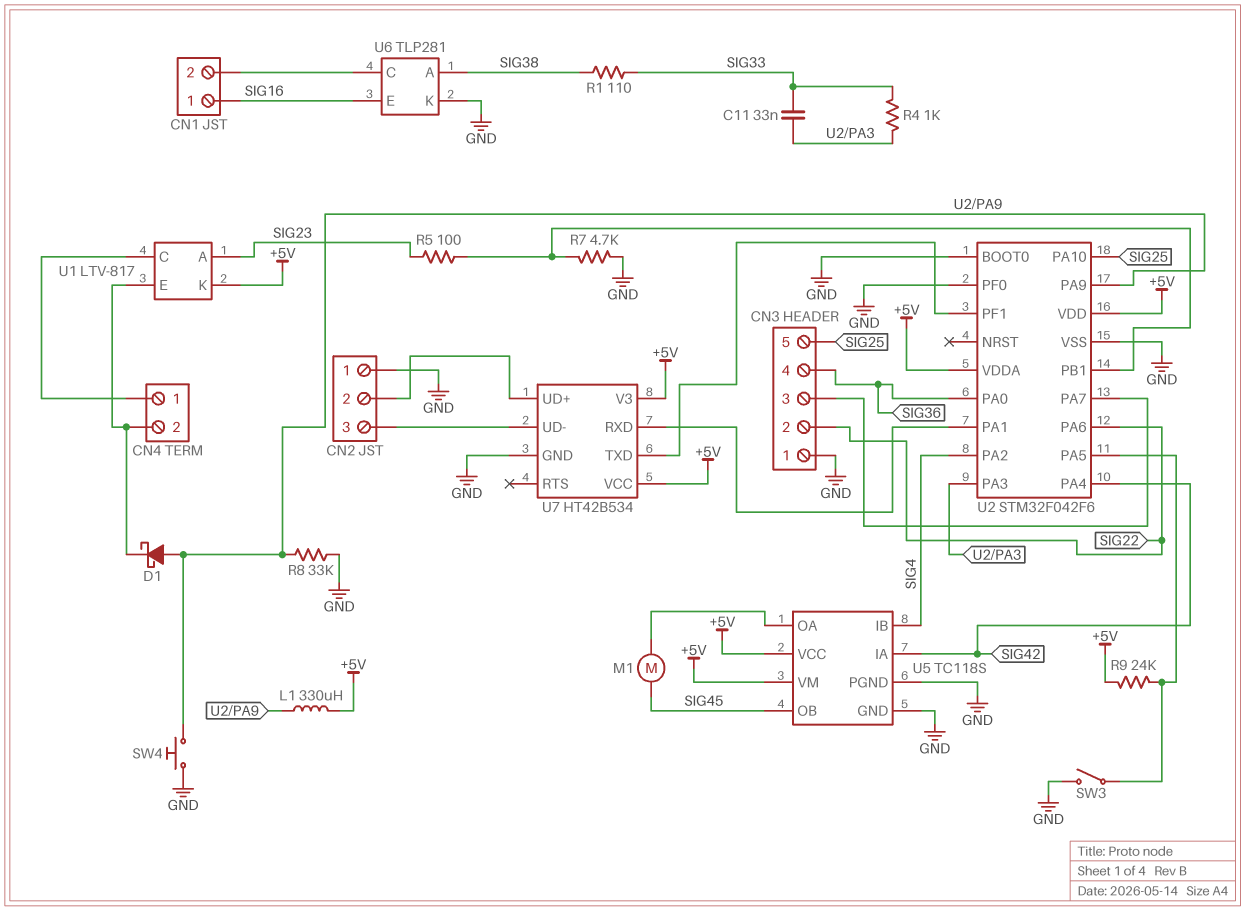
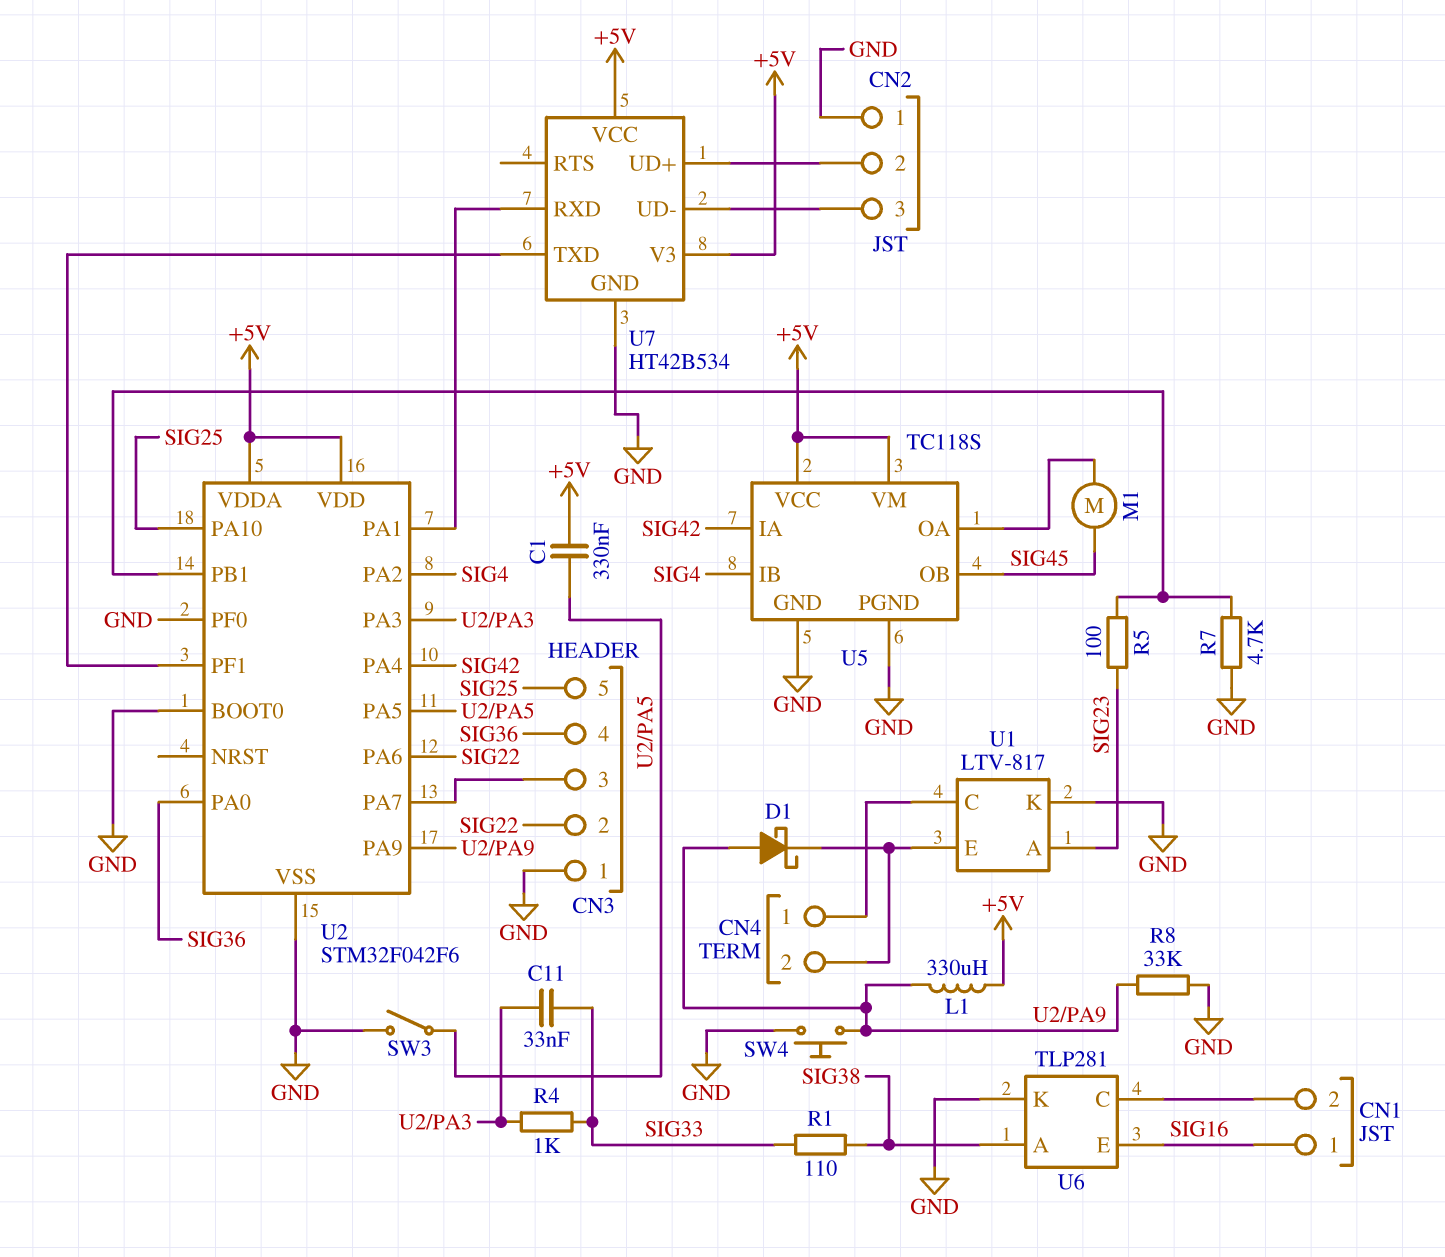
C1: none -> 330nF (+5V, U2/PA5)
R9: 24k (+5V, U2/PA5) -> none
U1 pin K: +5V -> GND

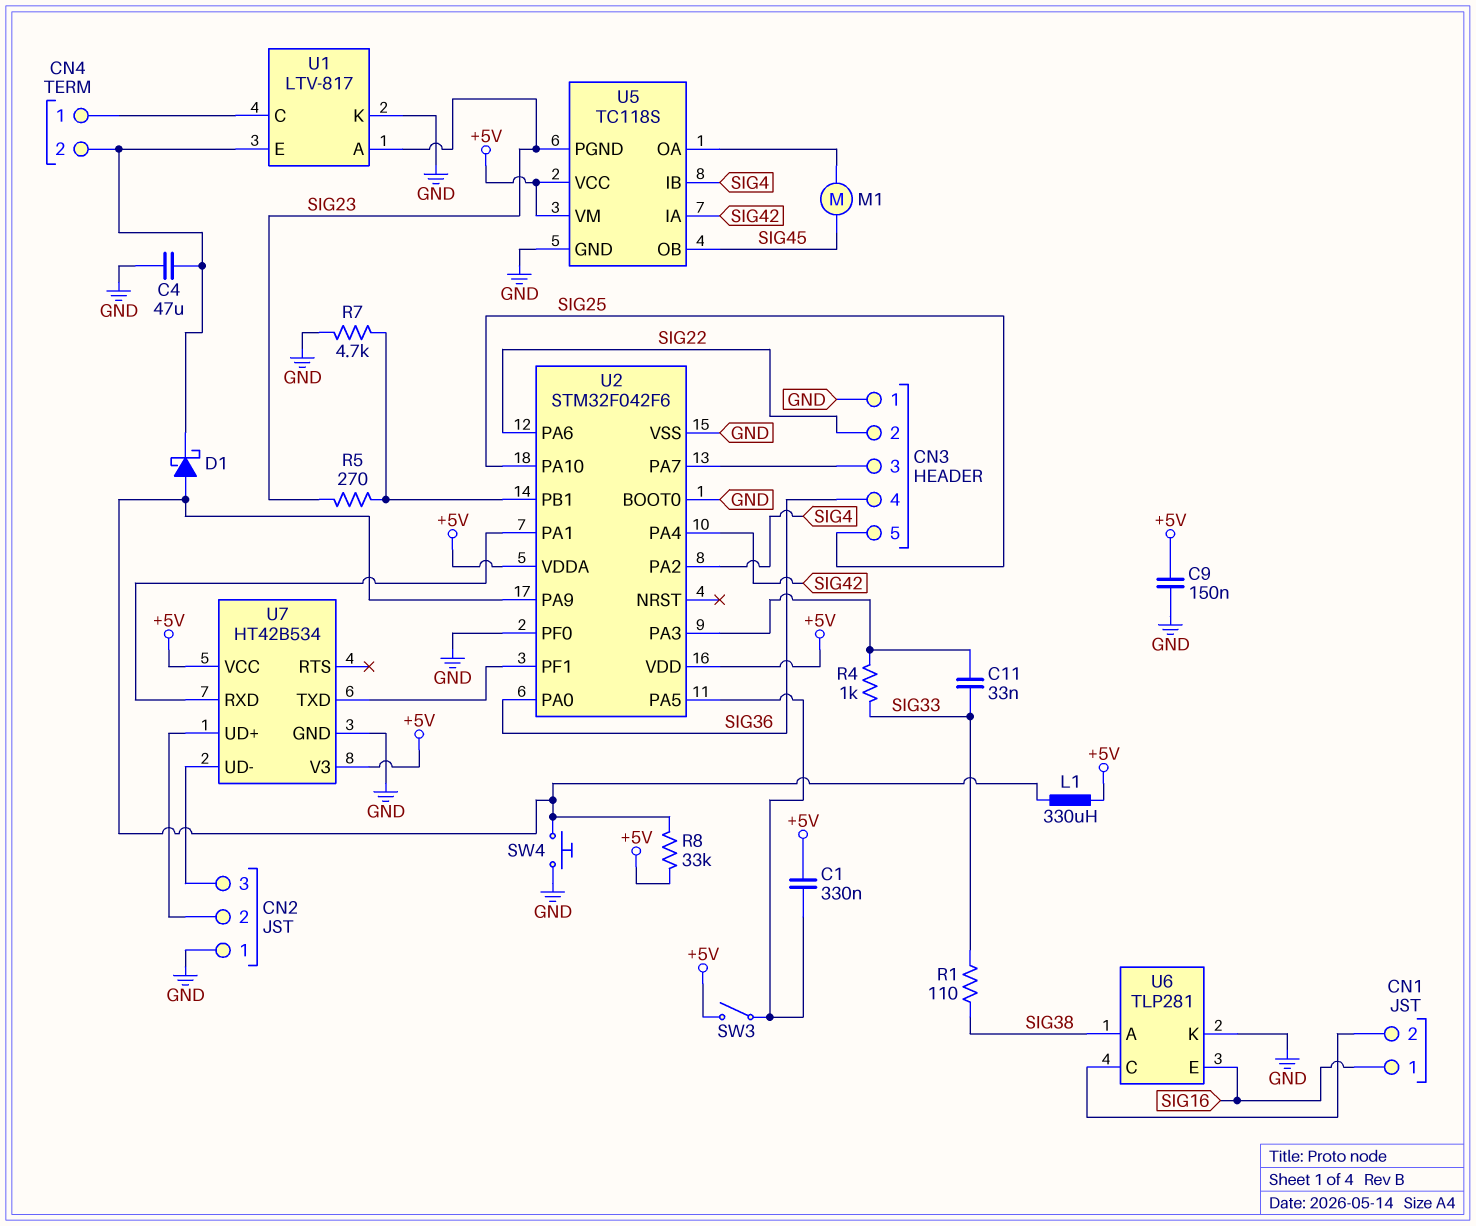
C4: none -> 47uF (CN4/2, GND)
C9: none -> 150nF (+5V, GND)
R5: 100 (SIG23, U2/PB1) -> 270 (SIG23, U2/PB1)
R8: 33k (GND, U2/PA9) -> 33k (+5V, U2/PA9)
SW3: switch (GND, U2/PA5) -> switch (+5V, U2/PA5)
U5 pin PGND: GND -> SIG23

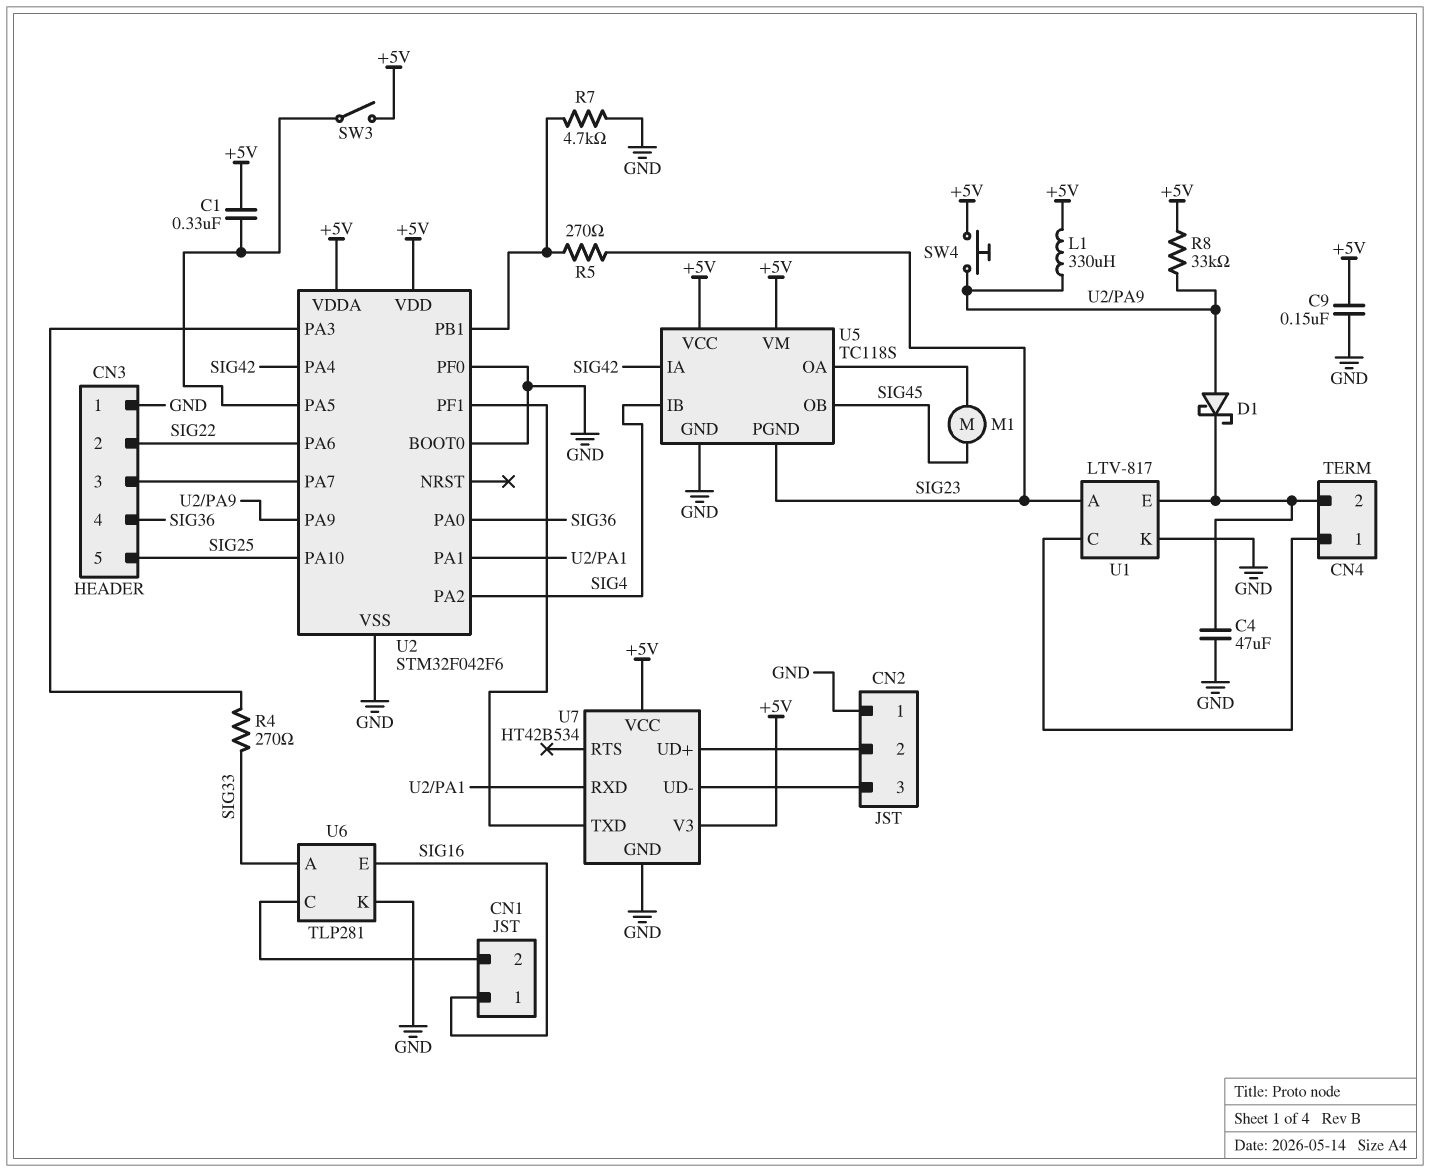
C11: 33nF (SIG33, U2/PA3) -> none
R1: 110 (SIG33, SIG38) -> none
R4: 1k (SIG33, U2/PA3) -> 270 (SIG33, U2/PA3)
SW4: button (GND, U2/PA9) -> button (+5V, U2/PA9)
U6 pin A: SIG38 -> SIG33

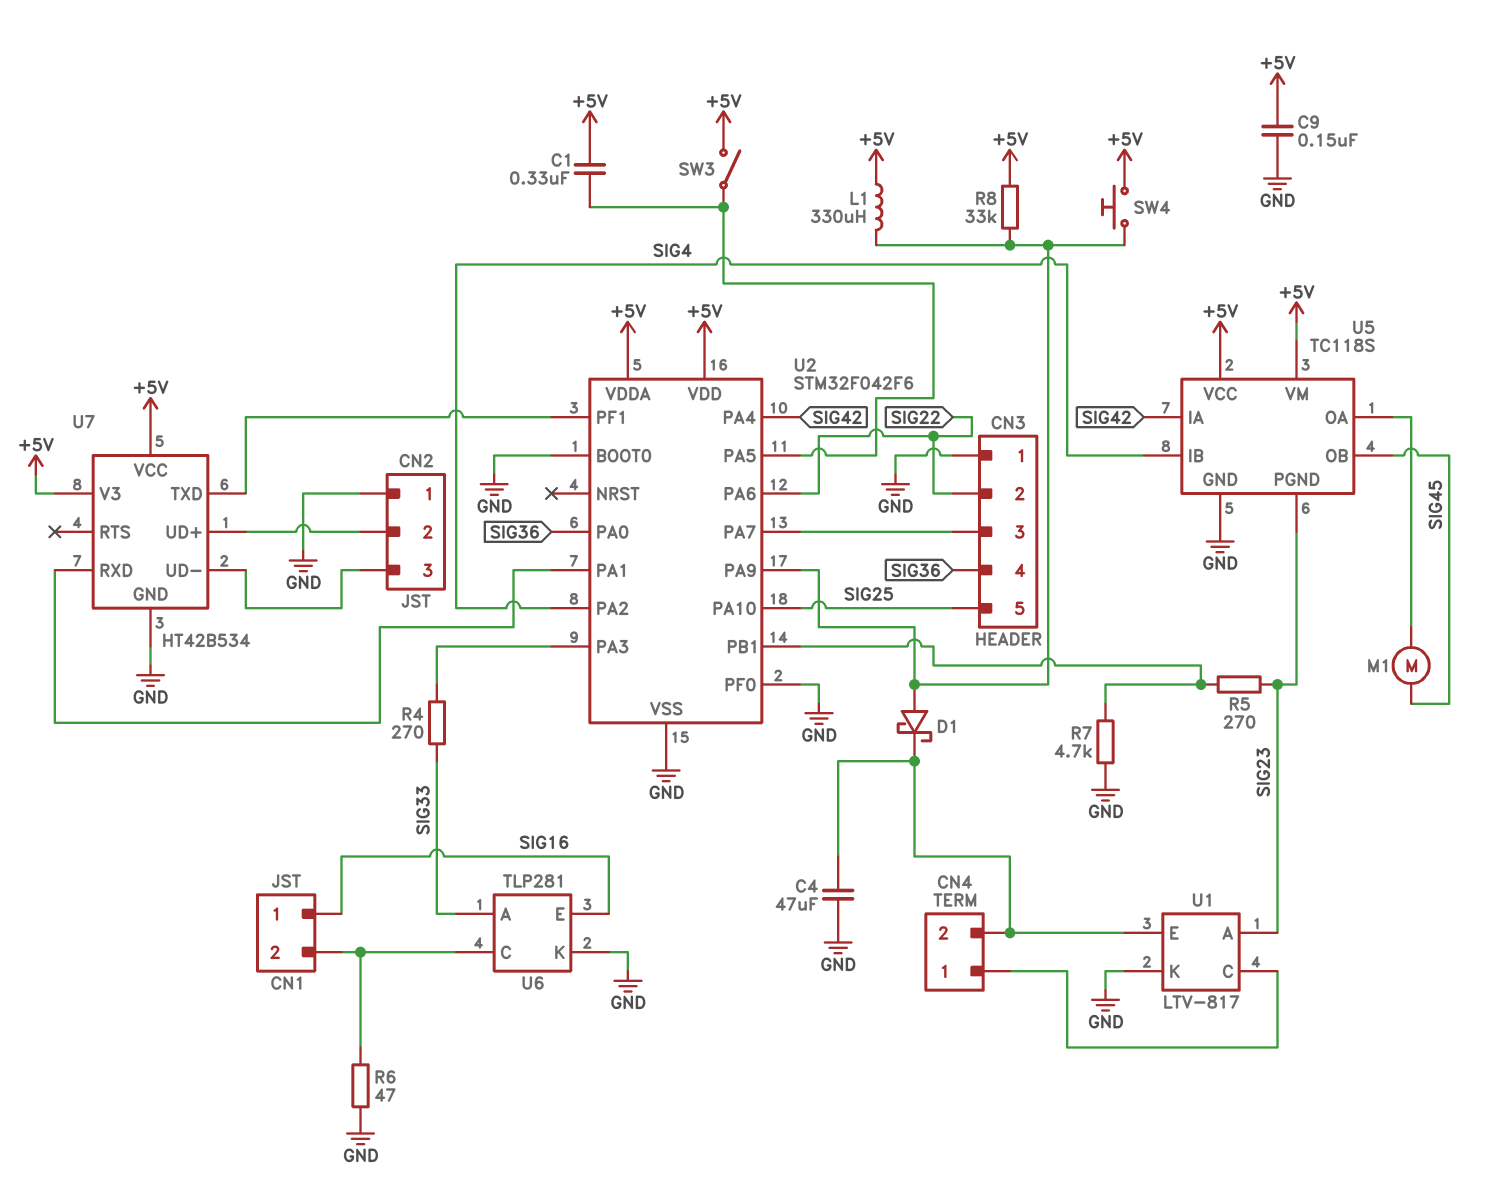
R6: none -> 47 (CN1/2, GND)

